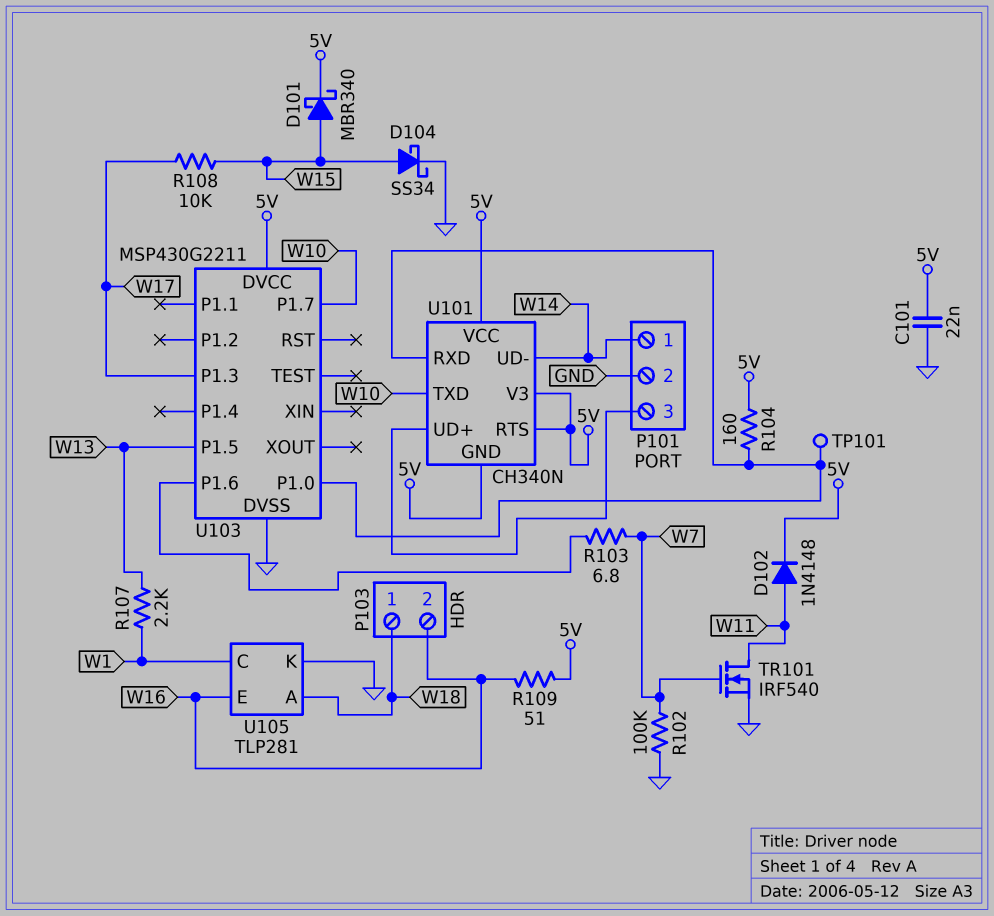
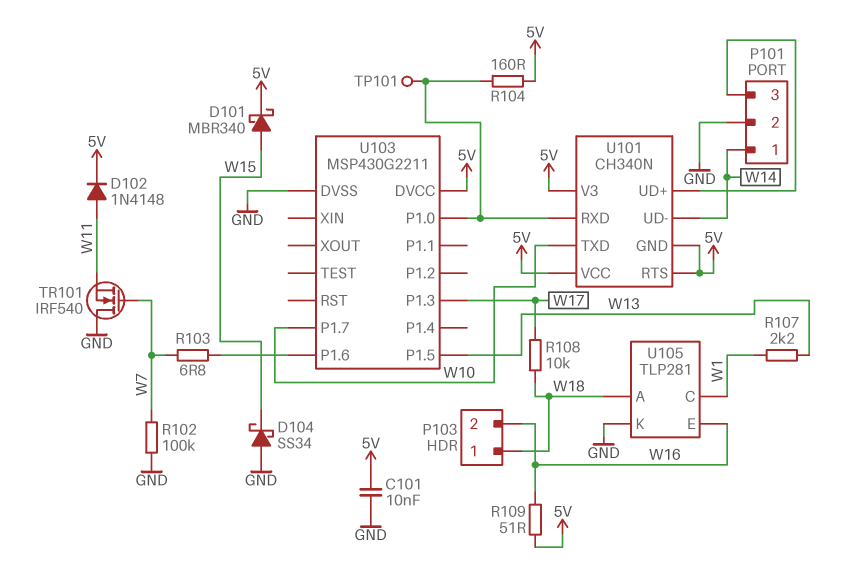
C101: 22nF (5V, GND) -> 10nF (5V, GND)
D104: schottky SS34 (A W15, K GND) -> schottky SS34 (A GND, K W15)
R108: 10k (W15, W17) -> 10k (W17, W18)
TR101: NMOS IRF540 (G W7, D W11, S GND) -> NMOS IRF540 (G W7, D GND, S W11)

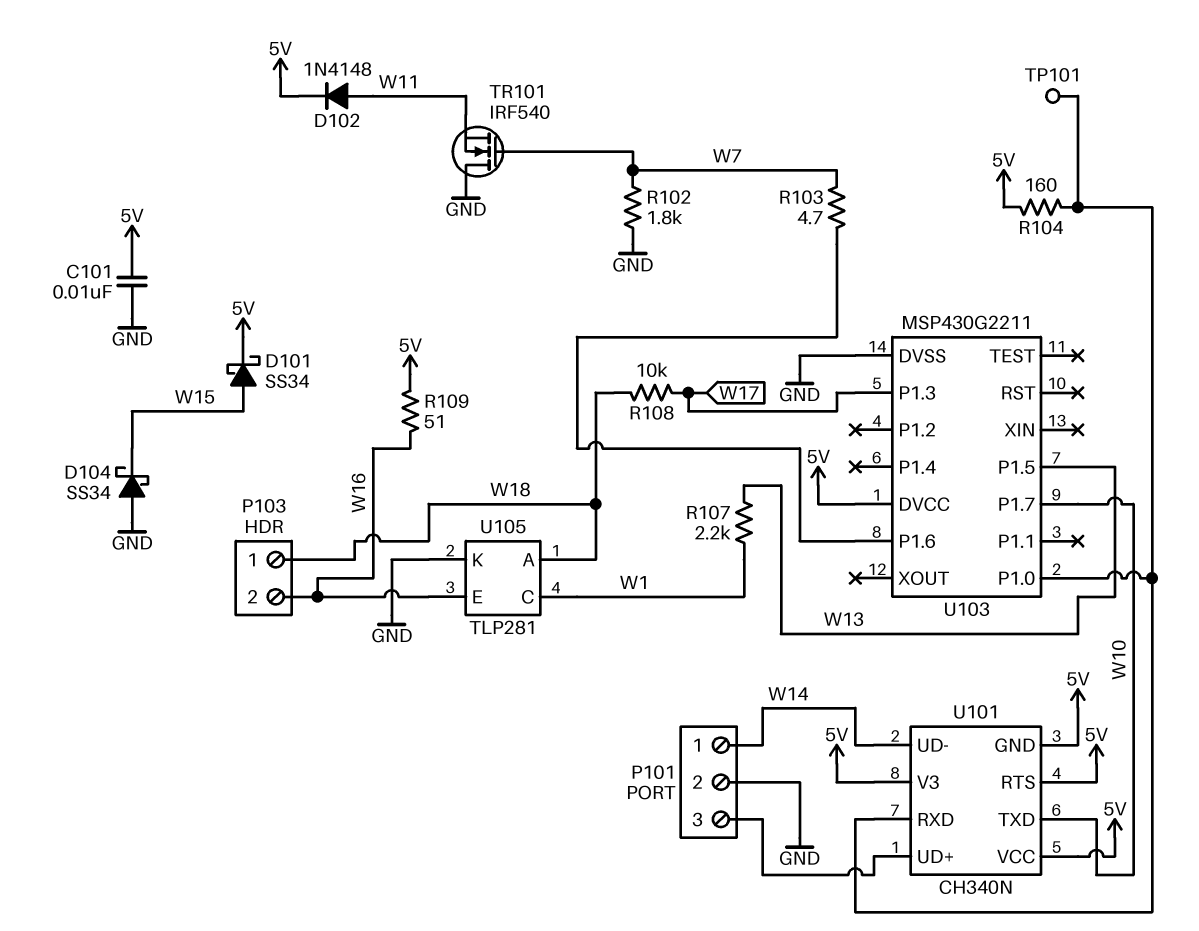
D101: schottky MBR340 (A W15, K 5V) -> schottky SS34 (A W15, K 5V)
R102: 100k (GND, W7) -> 1.8k (GND, W7)
R103: 6.8 (U103/P1.6, W7) -> 4.7 (U103/P1.6, W7)

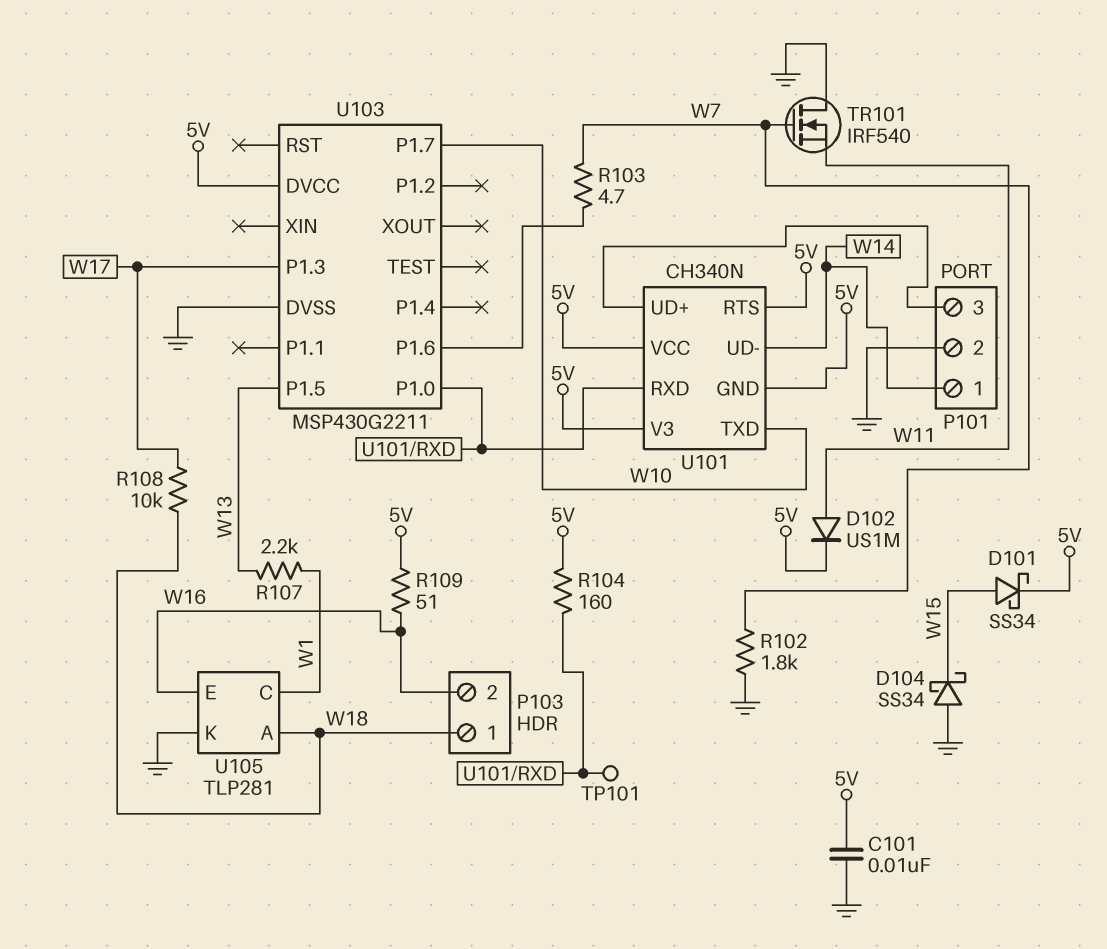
D102: diode 1N4148 (A W11, K 5V) -> diode US1M (A W11, K 5V)

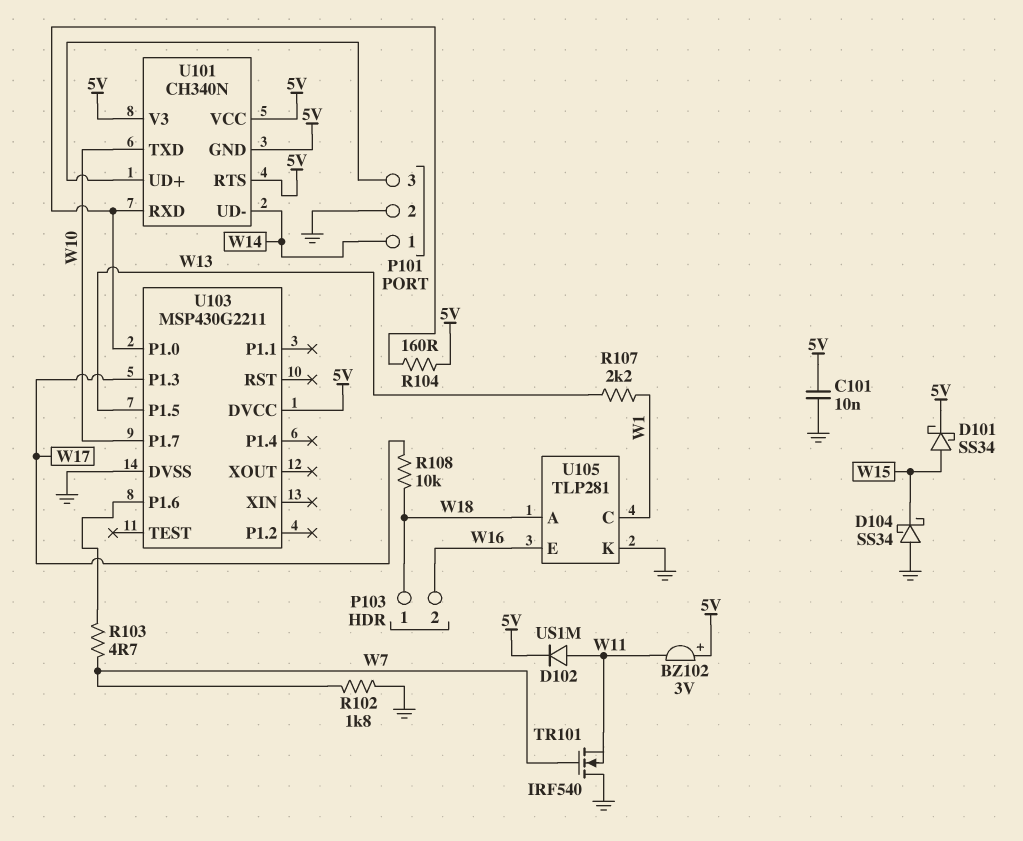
BZ102: none -> buzzer 3V (plus 5V, minus W11)
R109: 51 (5V, W16) -> none
TP101: test point (U101/RXD) -> none

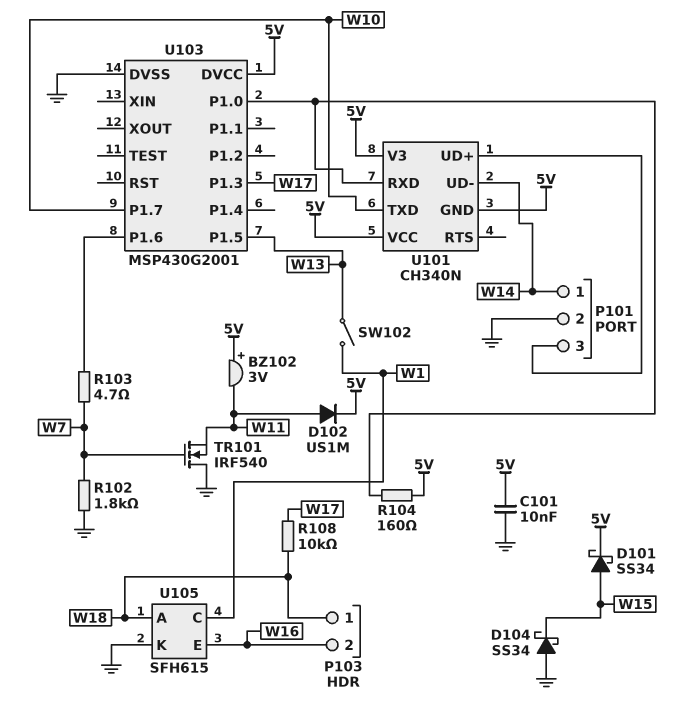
R107: 2.2k (W1, W13) -> none
SW102: none -> switch (W1, W13)
U101 pin RTS: 5V -> none
U103: MSP430G2211 -> MSP430G2001
U105: TLP281 -> SFH615

